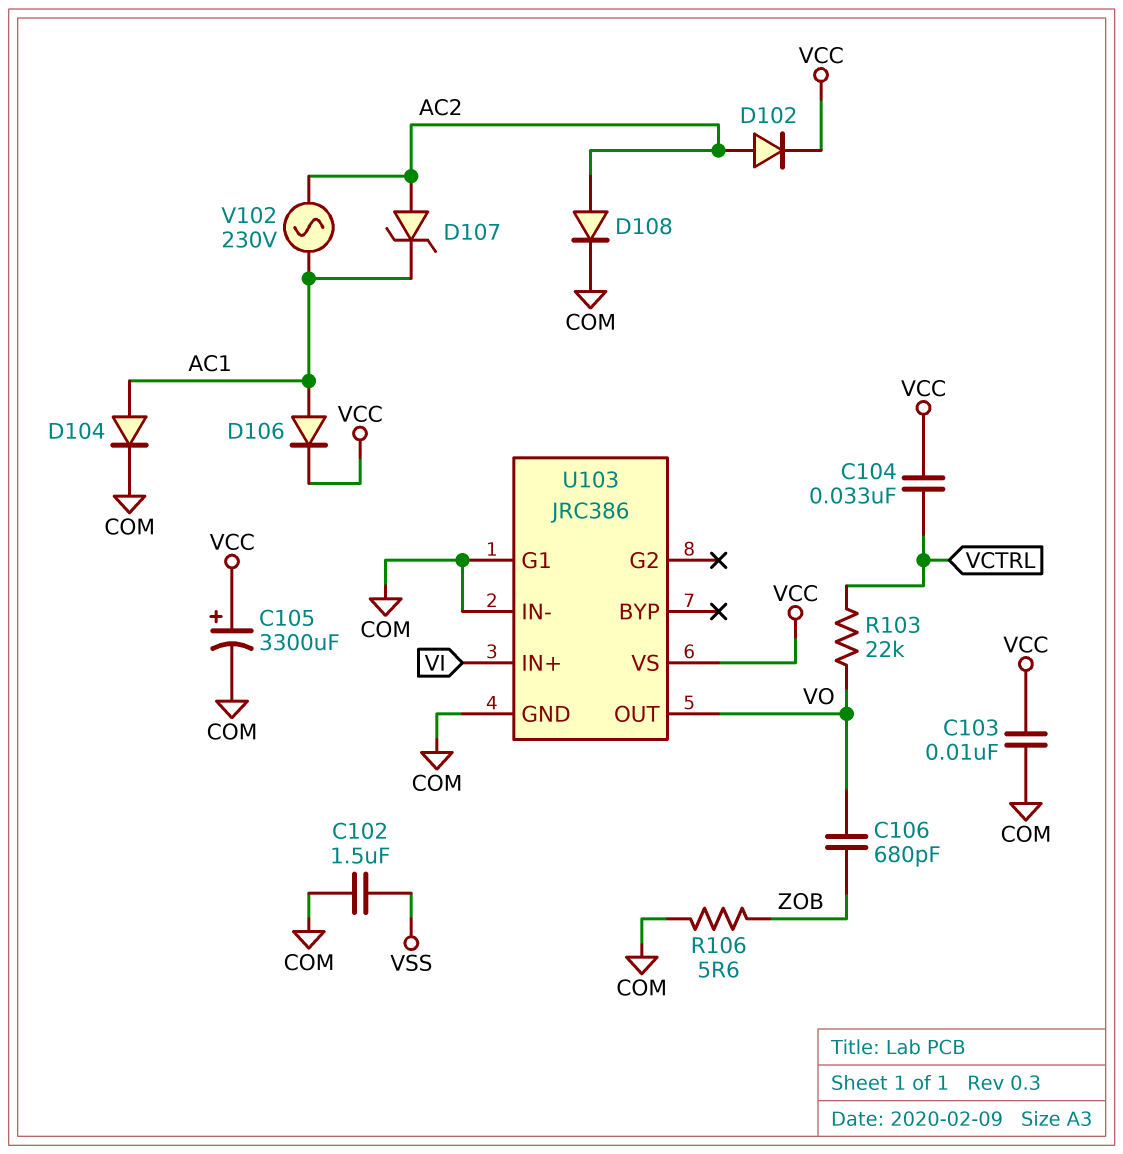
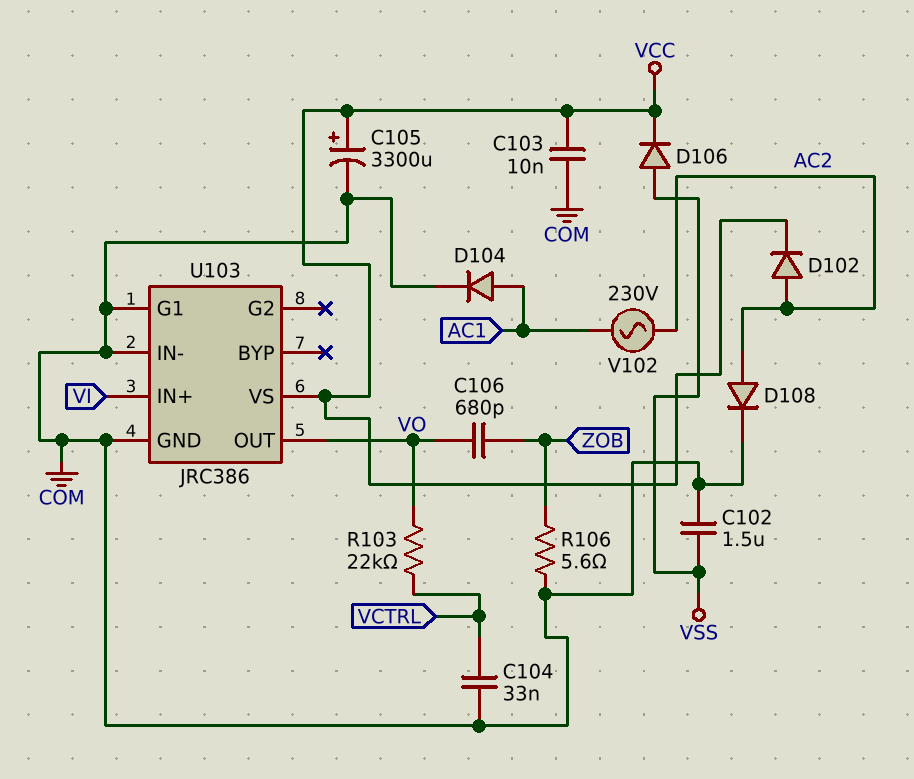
C104: 33nF (VCC, VCTRL) -> 33nF (COM, VCTRL)
D106: diode (A AC1, K VCC) -> diode (A VSS, K VCC)
D107: zener (A AC2, K AC1) -> none

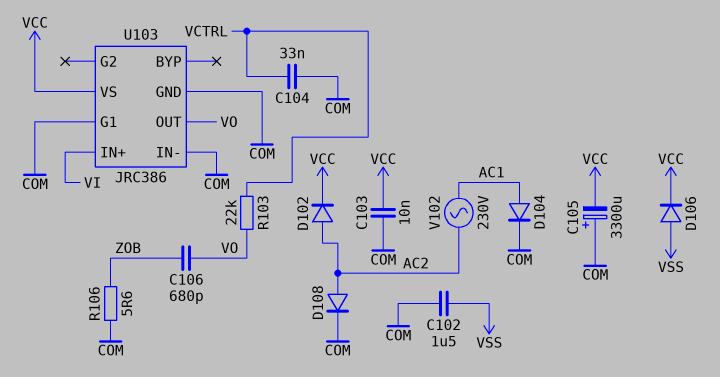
C105: 3300uF (plus VCC, minus COM) -> 3300uF (plus COM, minus VCC)

